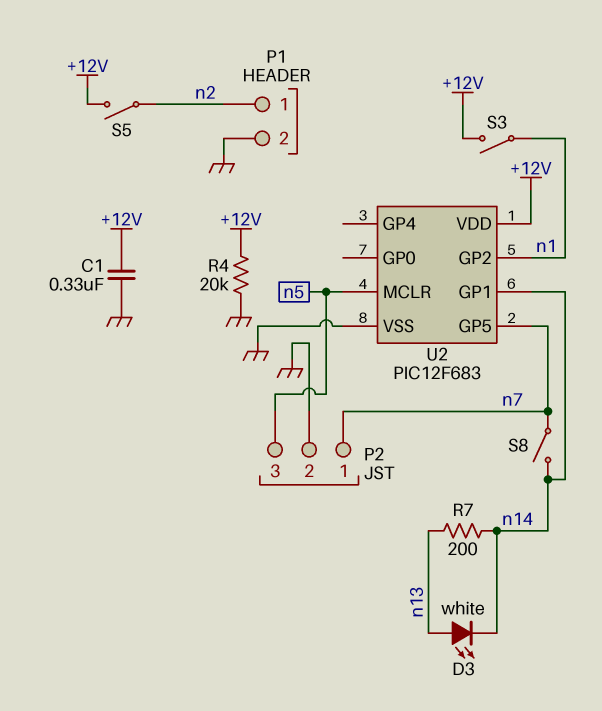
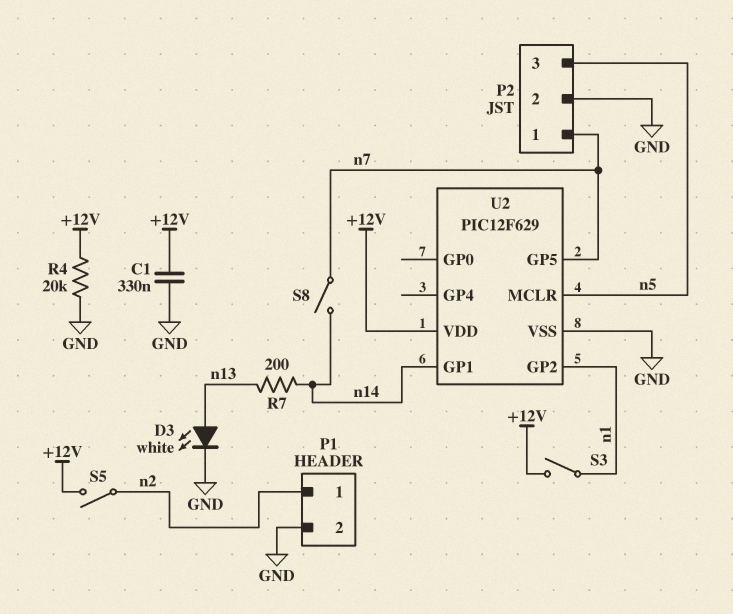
D3: LED white (A n13, K n14) -> LED white (A n13, K GND)
U2: PIC12F683 -> PIC12F629

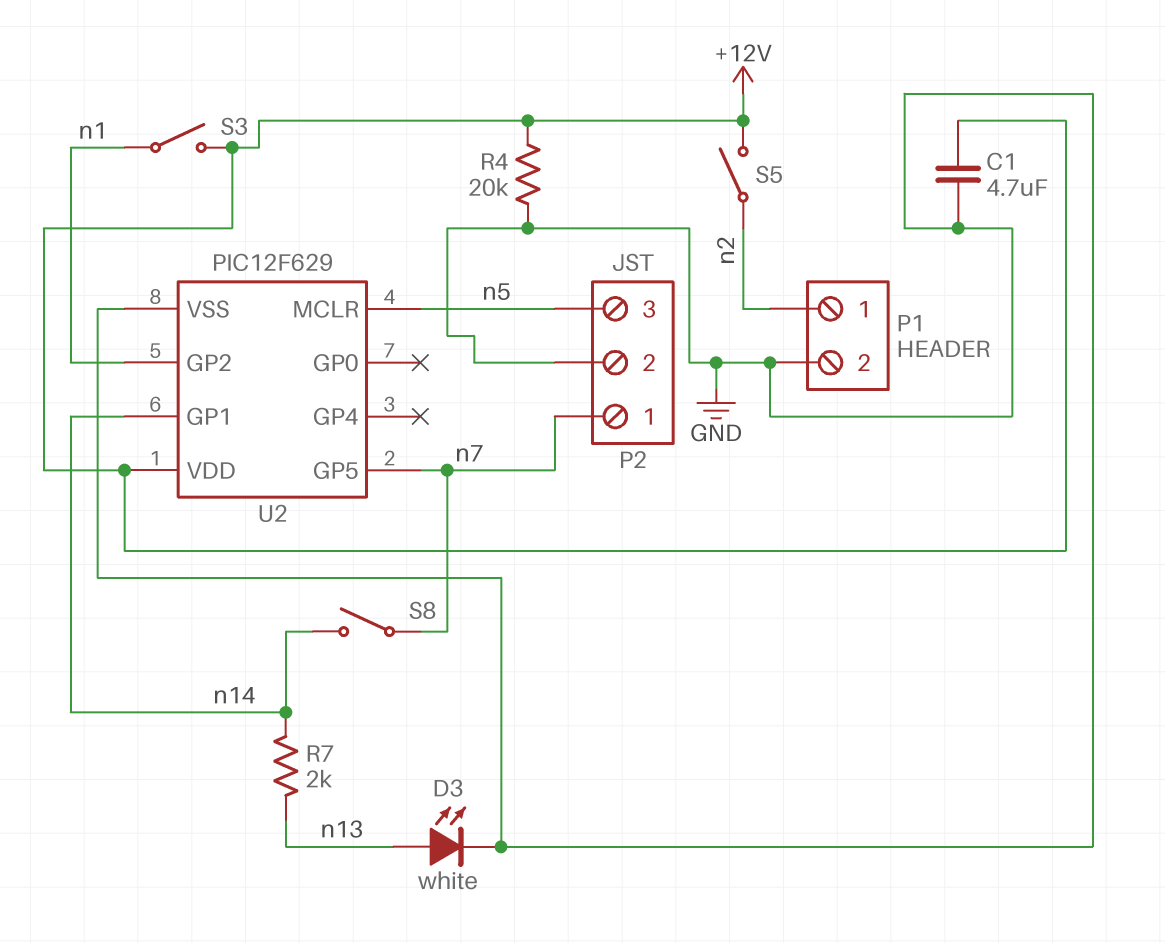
C1: 330nF (+12V, GND) -> 4.7uF (+12V, GND)
R7: 200 (n13, n14) -> 2k (n13, n14)

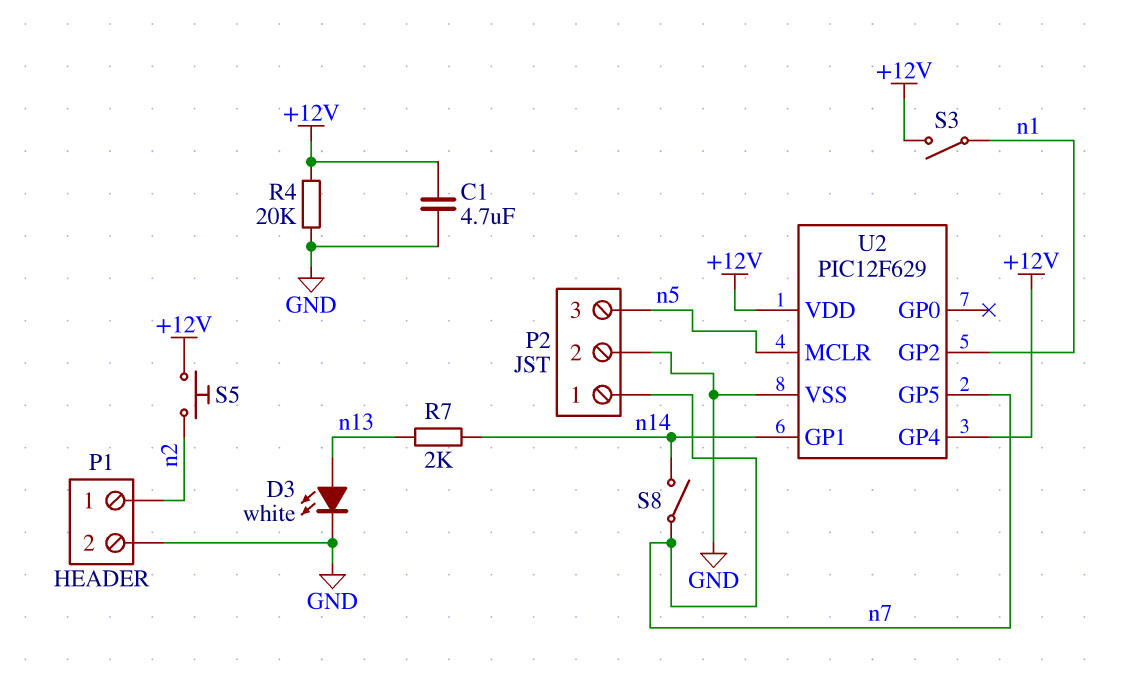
S5: switch (+12V, n2) -> button (+12V, n2)
U2 pin GP4: none -> +12V

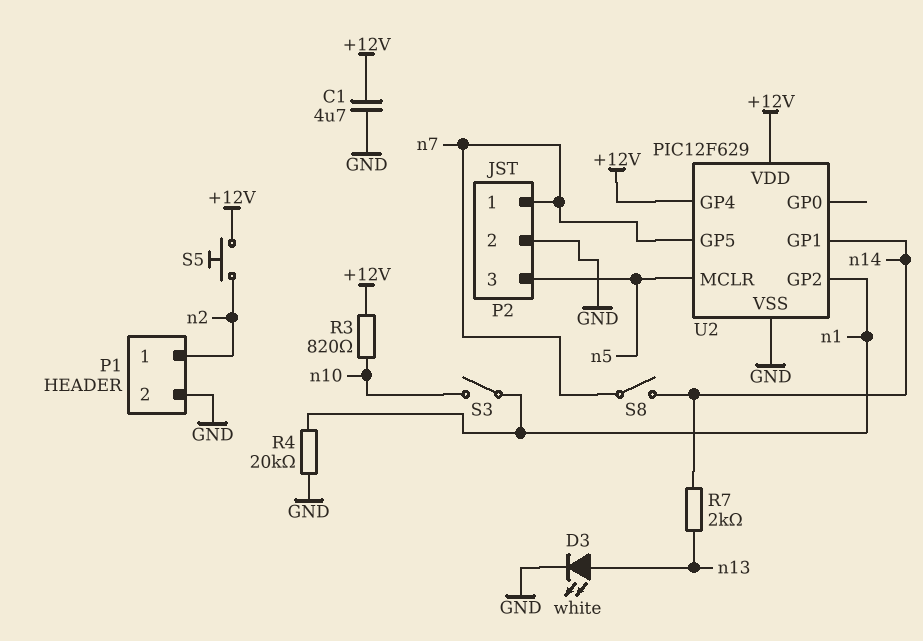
R3: none -> 820 (+12V, n10)
R4: 20k (+12V, GND) -> 20k (GND, n1)
S3: switch (+12V, n1) -> switch (n1, n10)

